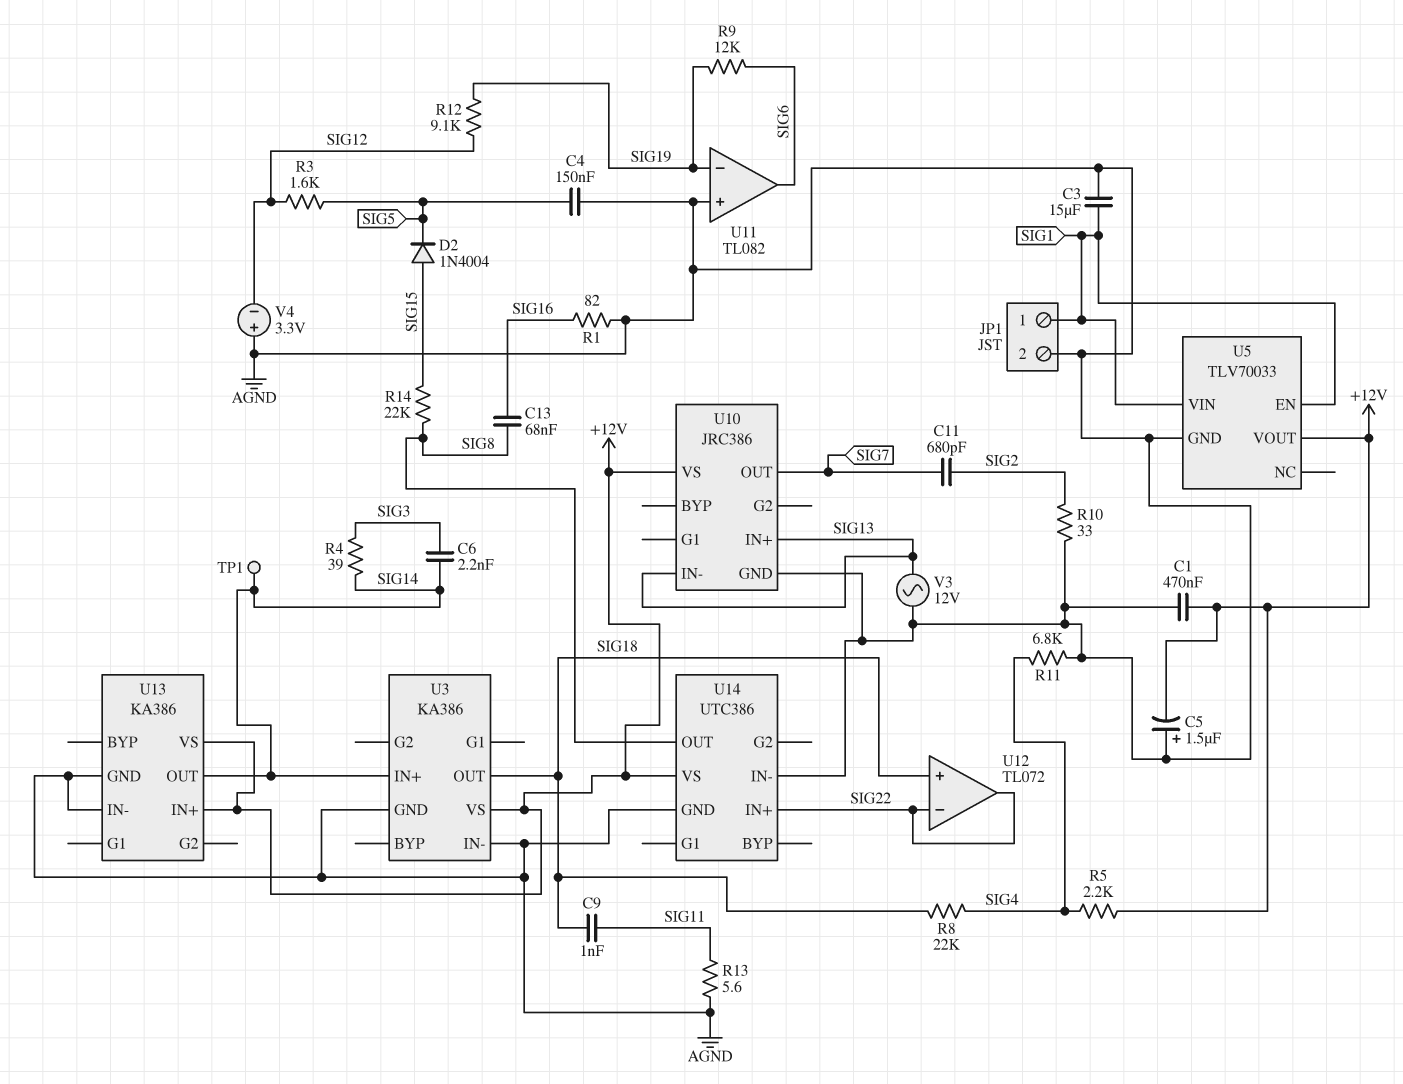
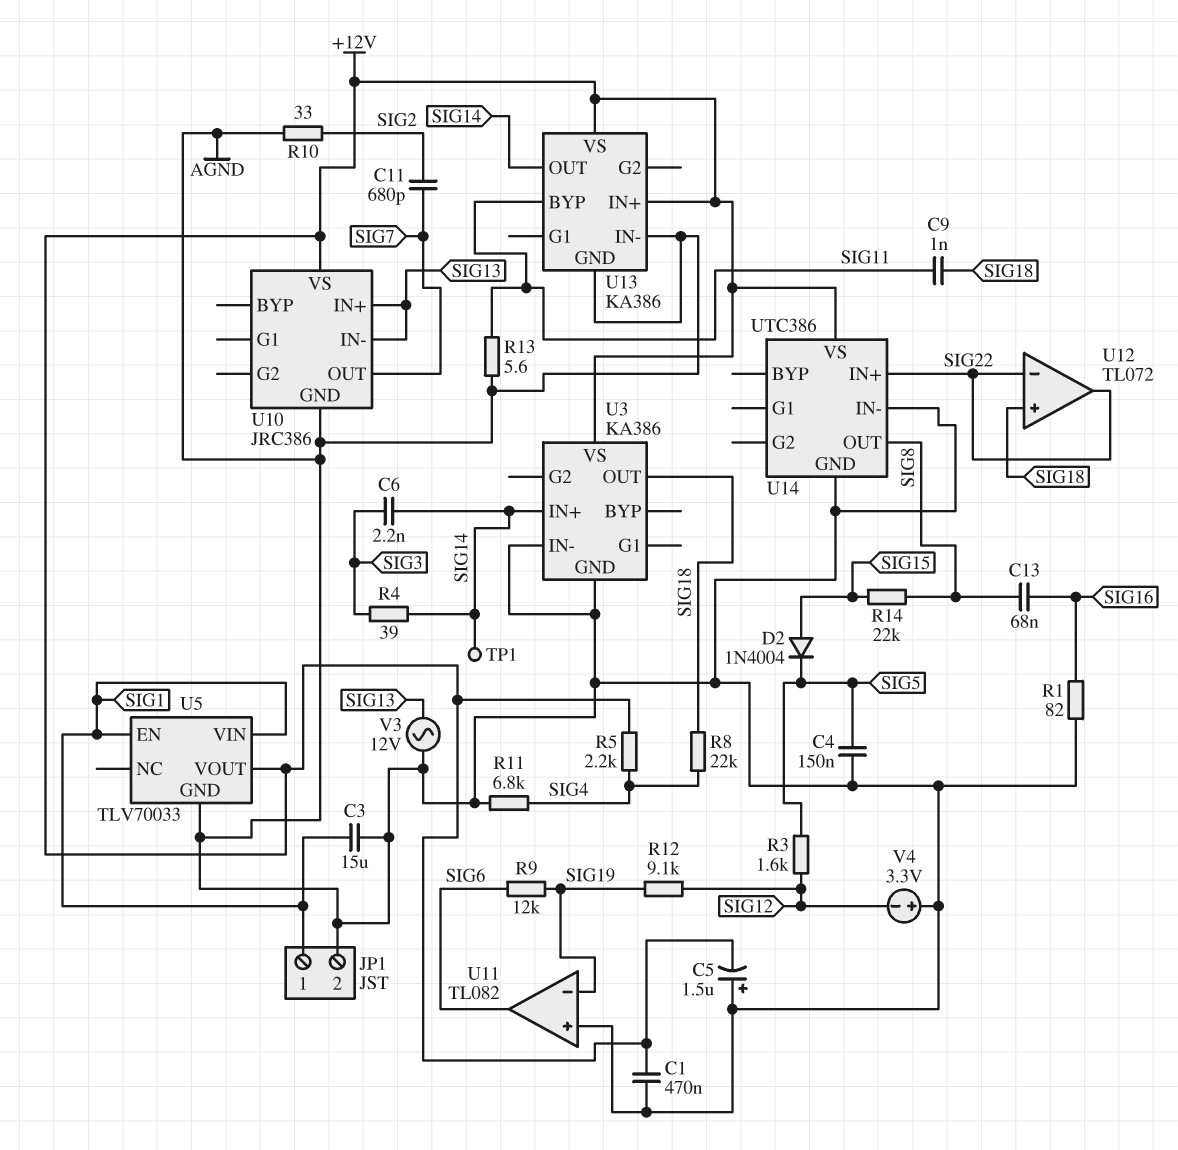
U13 pin BYP: none -> SIG11

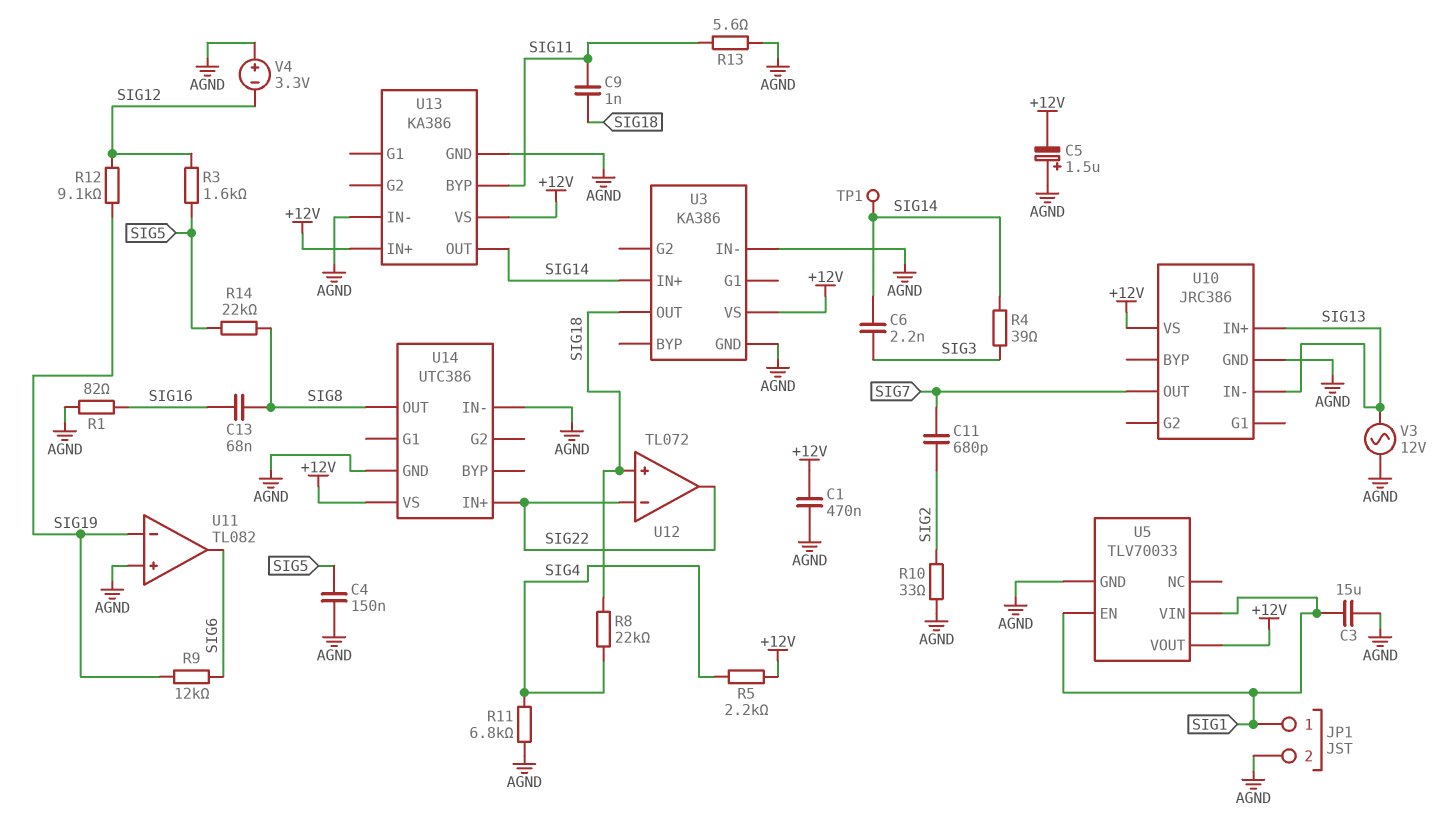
D2: diode 1N4004 (A SIG15, K SIG5) -> none
R14: 22k (SIG8, SIG15) -> 22k (SIG5, SIG8)

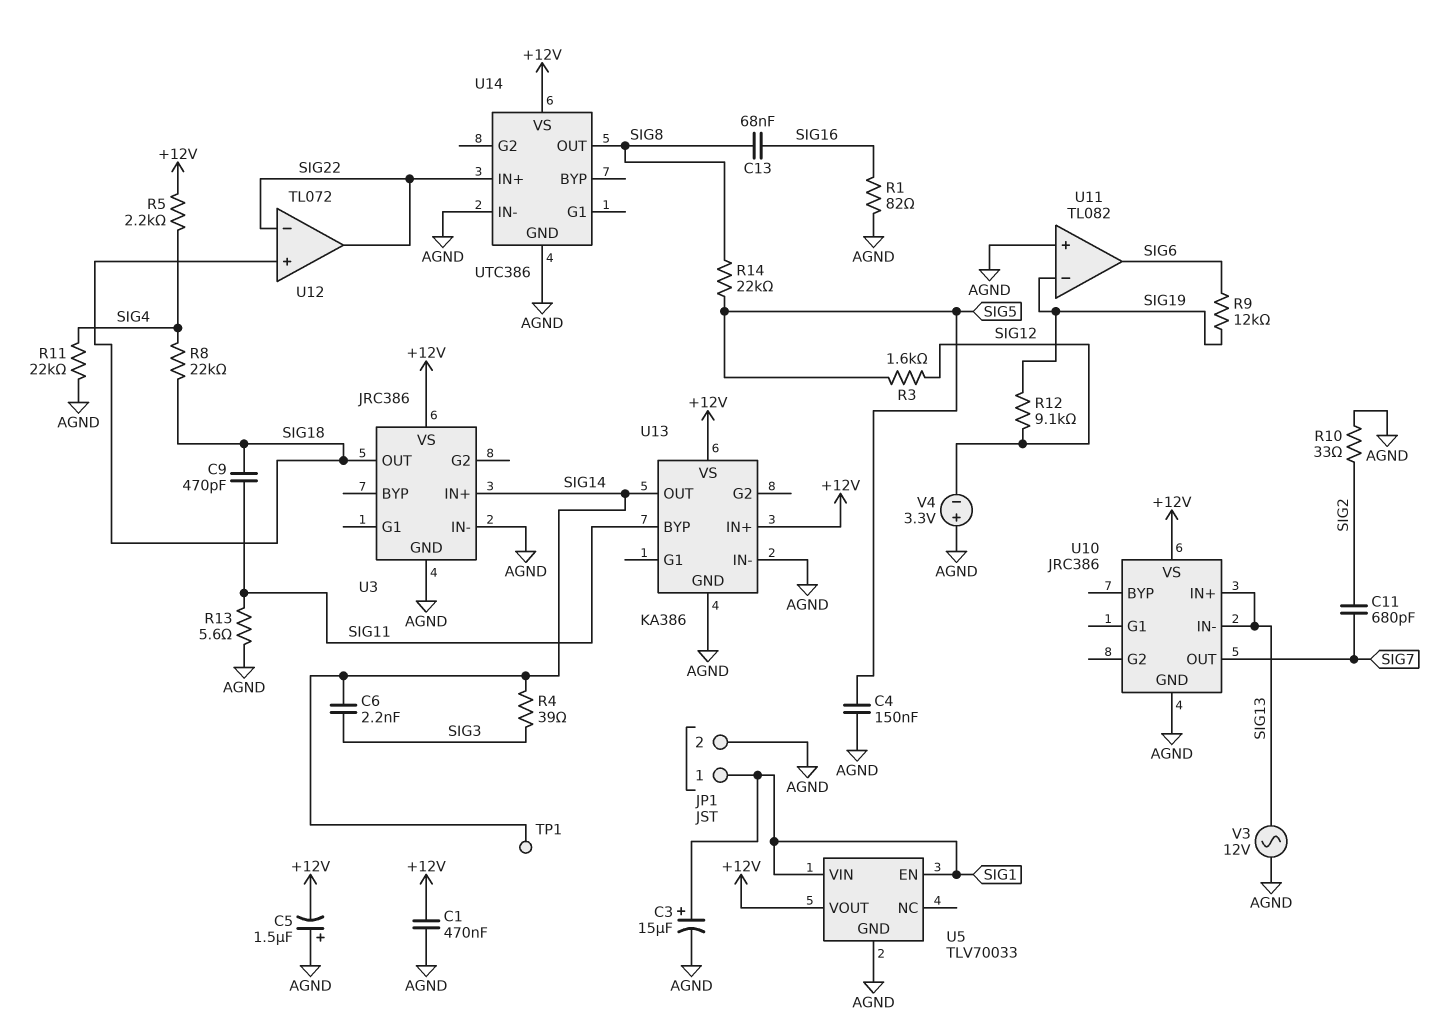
C3: 15uF (AGND, SIG1) -> 15uF (plus SIG1, minus AGND)
C9: 1nF (SIG11, SIG18) -> 470pF (SIG11, SIG18)
R11: 6.8k (AGND, SIG4) -> 22k (AGND, SIG4)
U3: KA386 -> JRC386

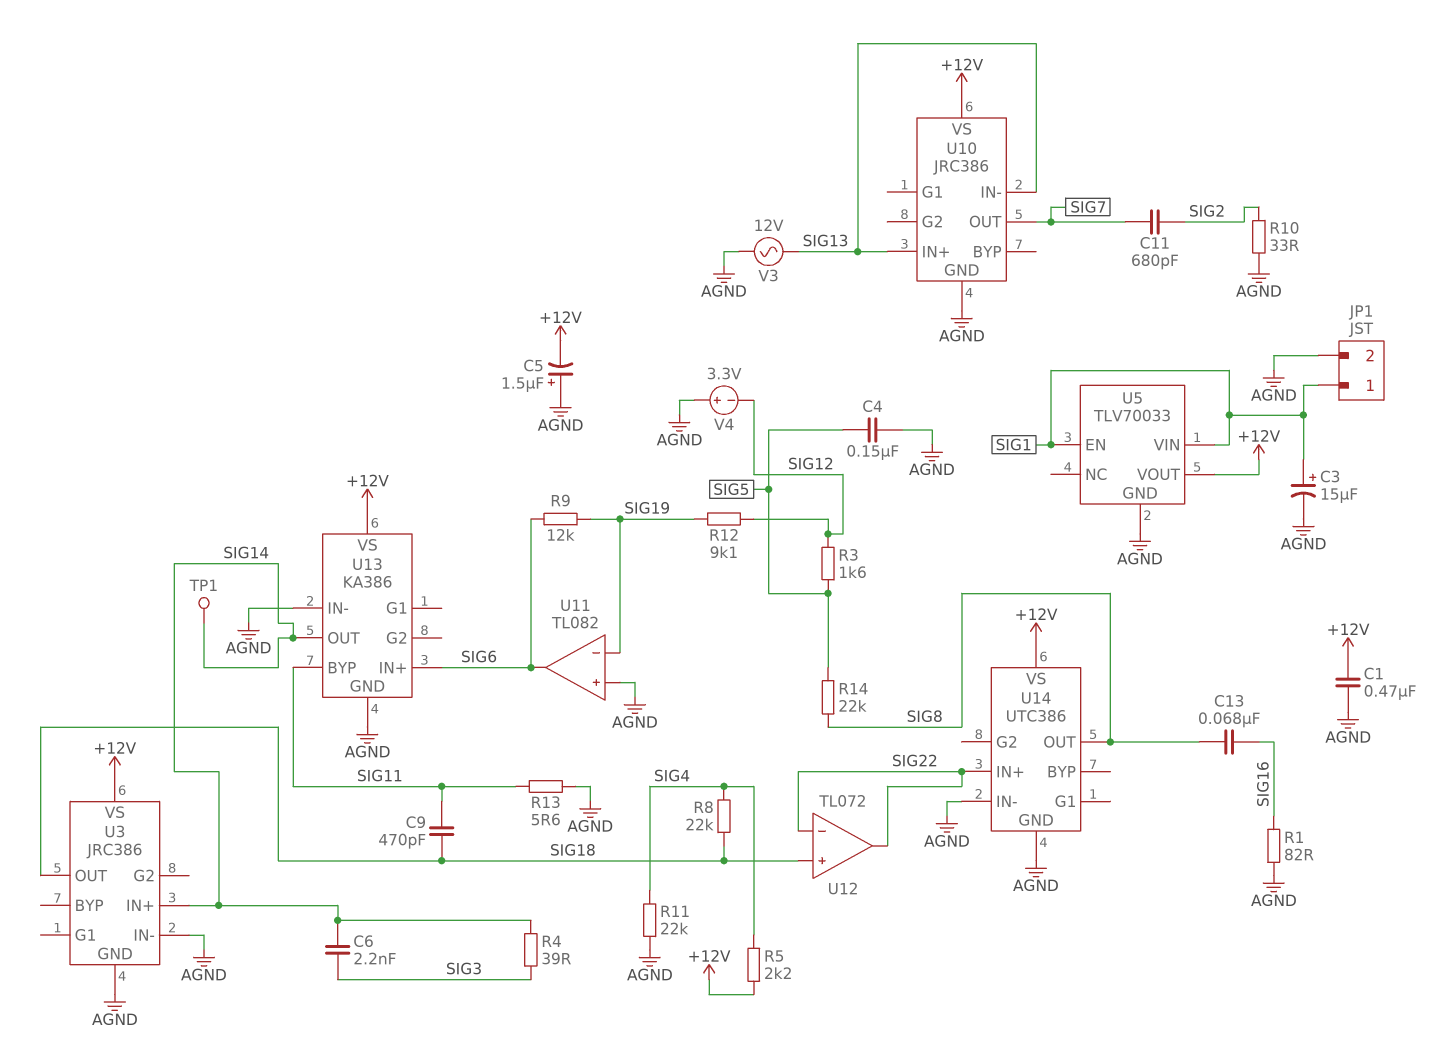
U13 pin IN+: +12V -> SIG6

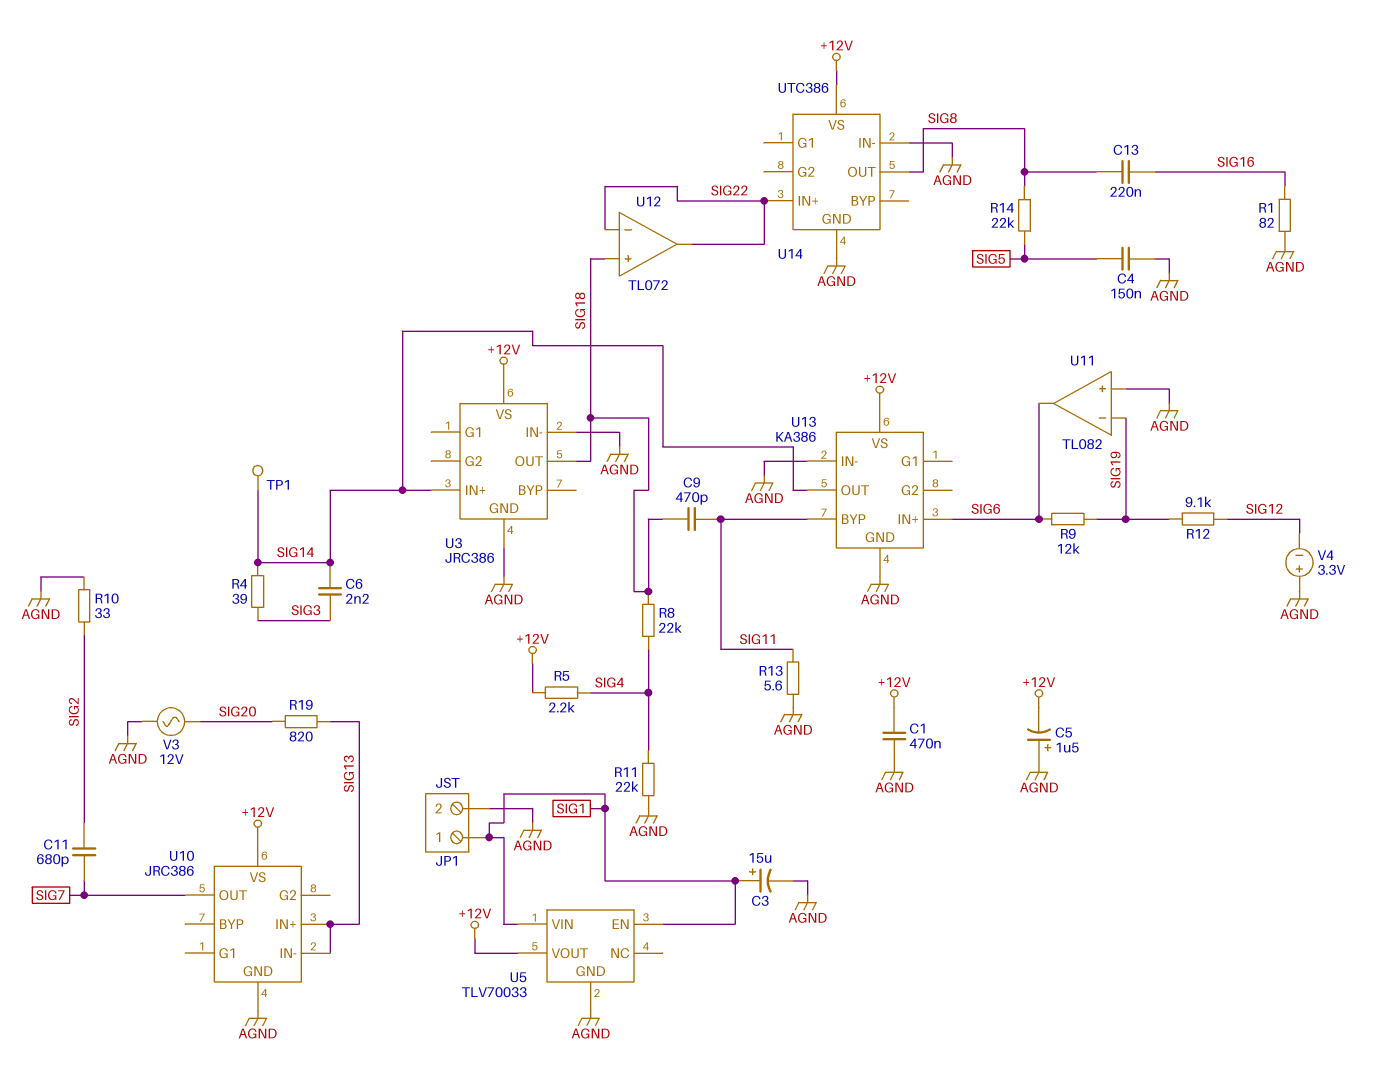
C13: 68nF (SIG8, SIG16) -> 220nF (SIG8, SIG16)
R3: 1.6k (SIG5, SIG12) -> none
R19: none -> 820 (SIG13, SIG20)
V3: AC 12V (AGND, SIG13) -> AC 12V (AGND, SIG20)

